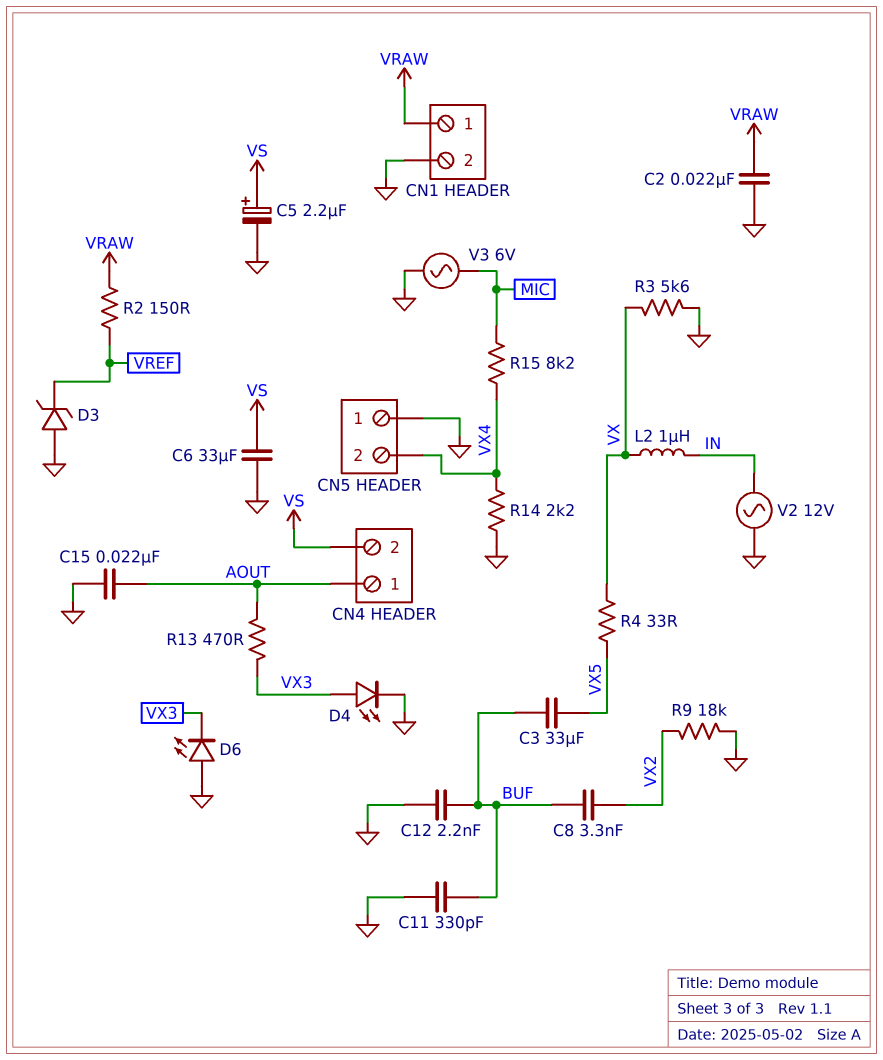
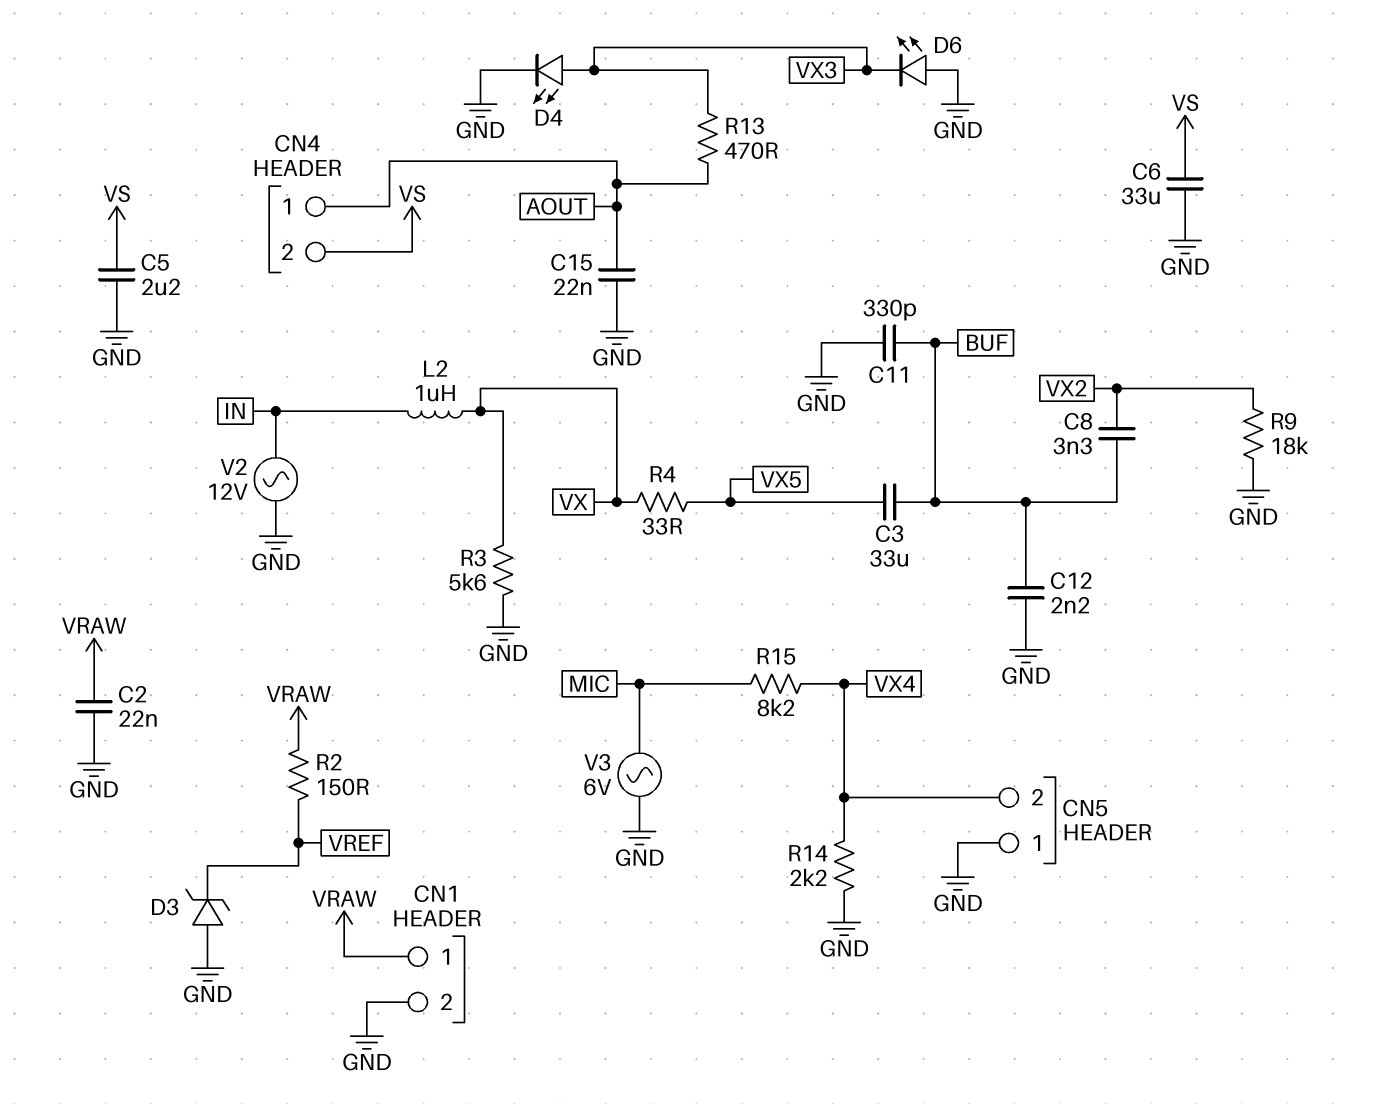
C5: 2.2uF (plus VS, minus GND) -> 2.2uF (GND, VS)

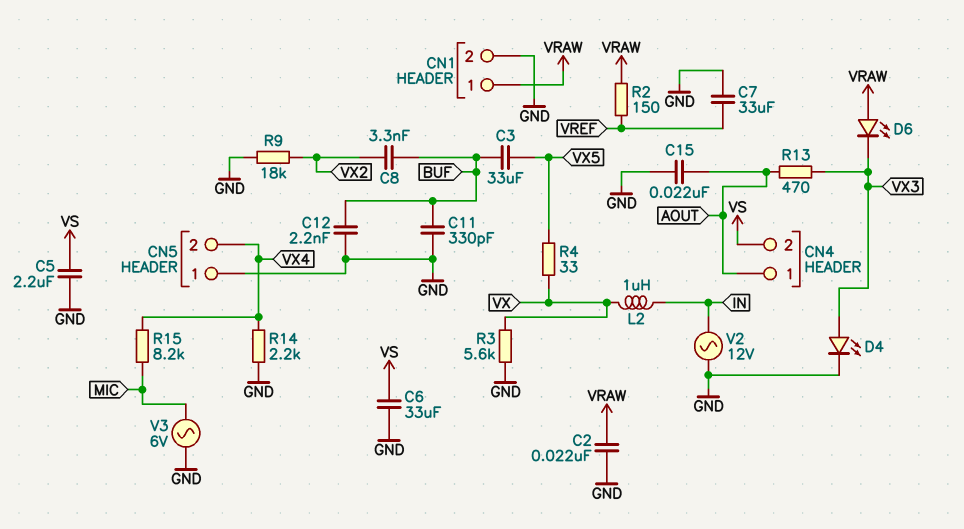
C7: none -> 33uF (GND, VREF)
D3: zener (A GND, K VREF) -> none
D6: LED (A GND, K VX3) -> LED (A VRAW, K VX3)

